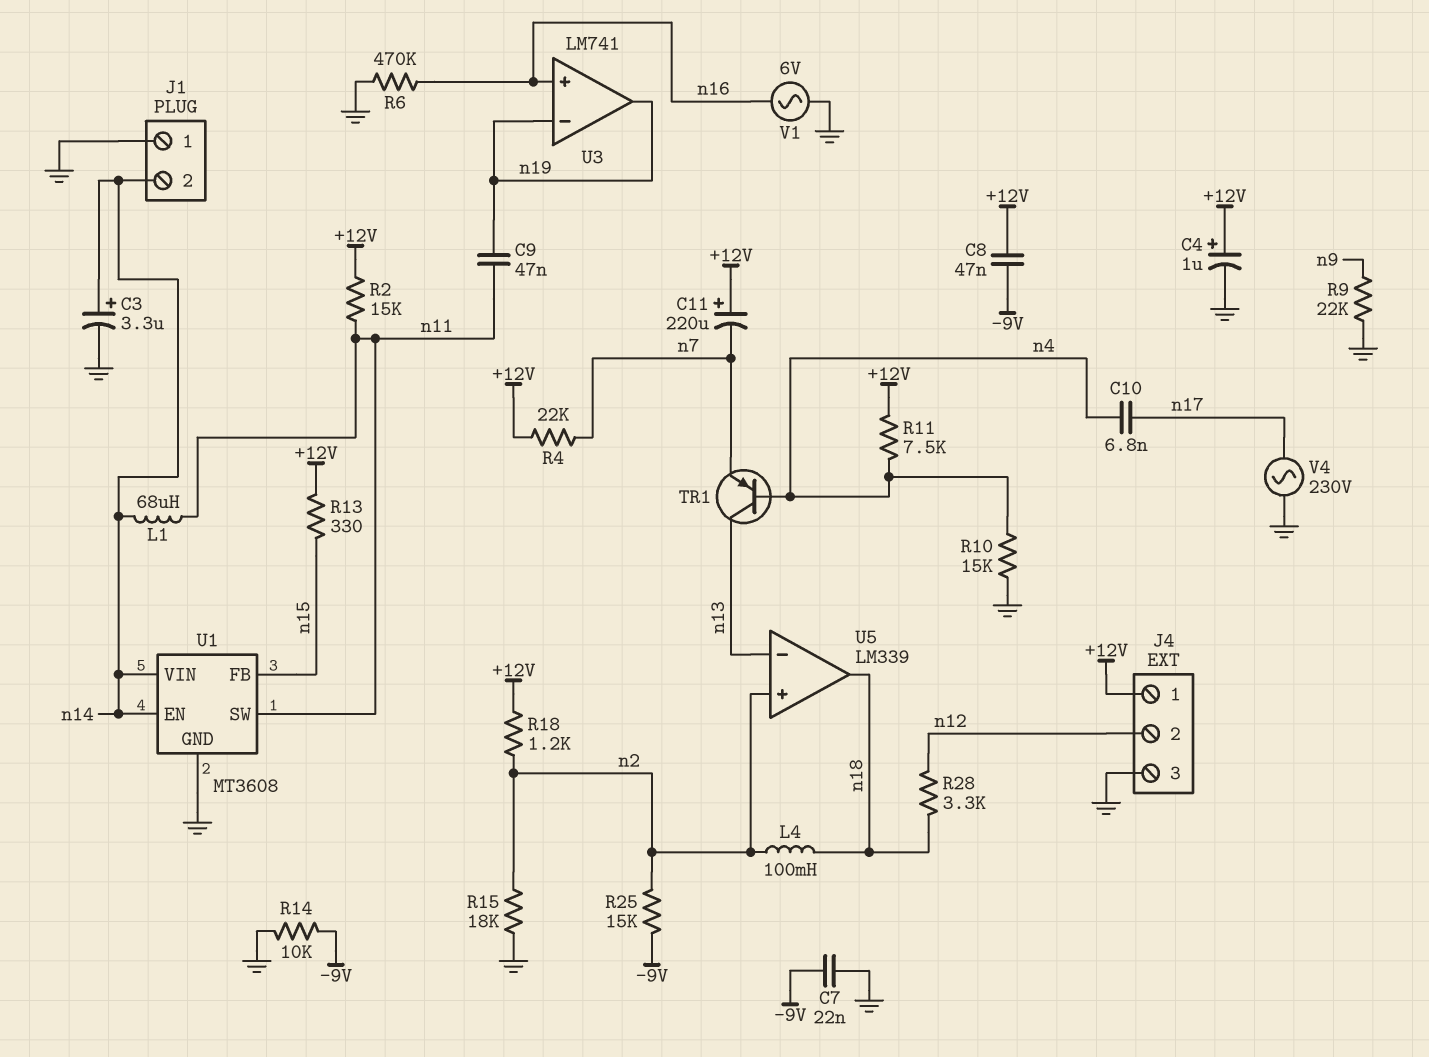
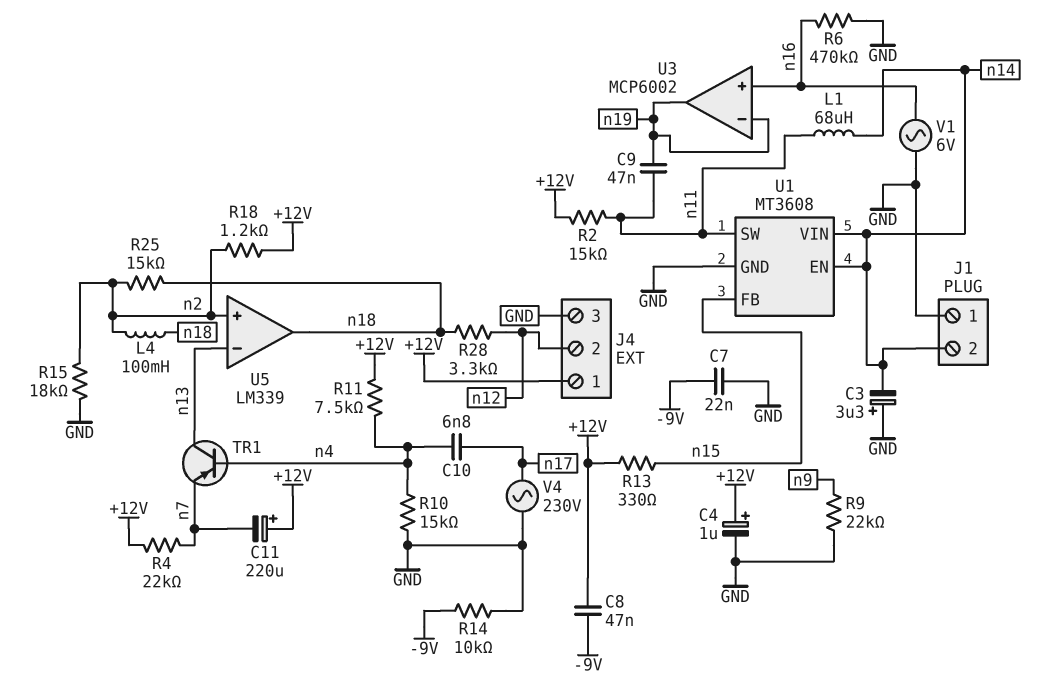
C3: 3.3uF (plus n14, minus GND) -> 3.3uF (plus GND, minus n14)
R25: 15k (-9V, n2) -> 15k (n2, n18)
U3: LM741 -> MCP6002

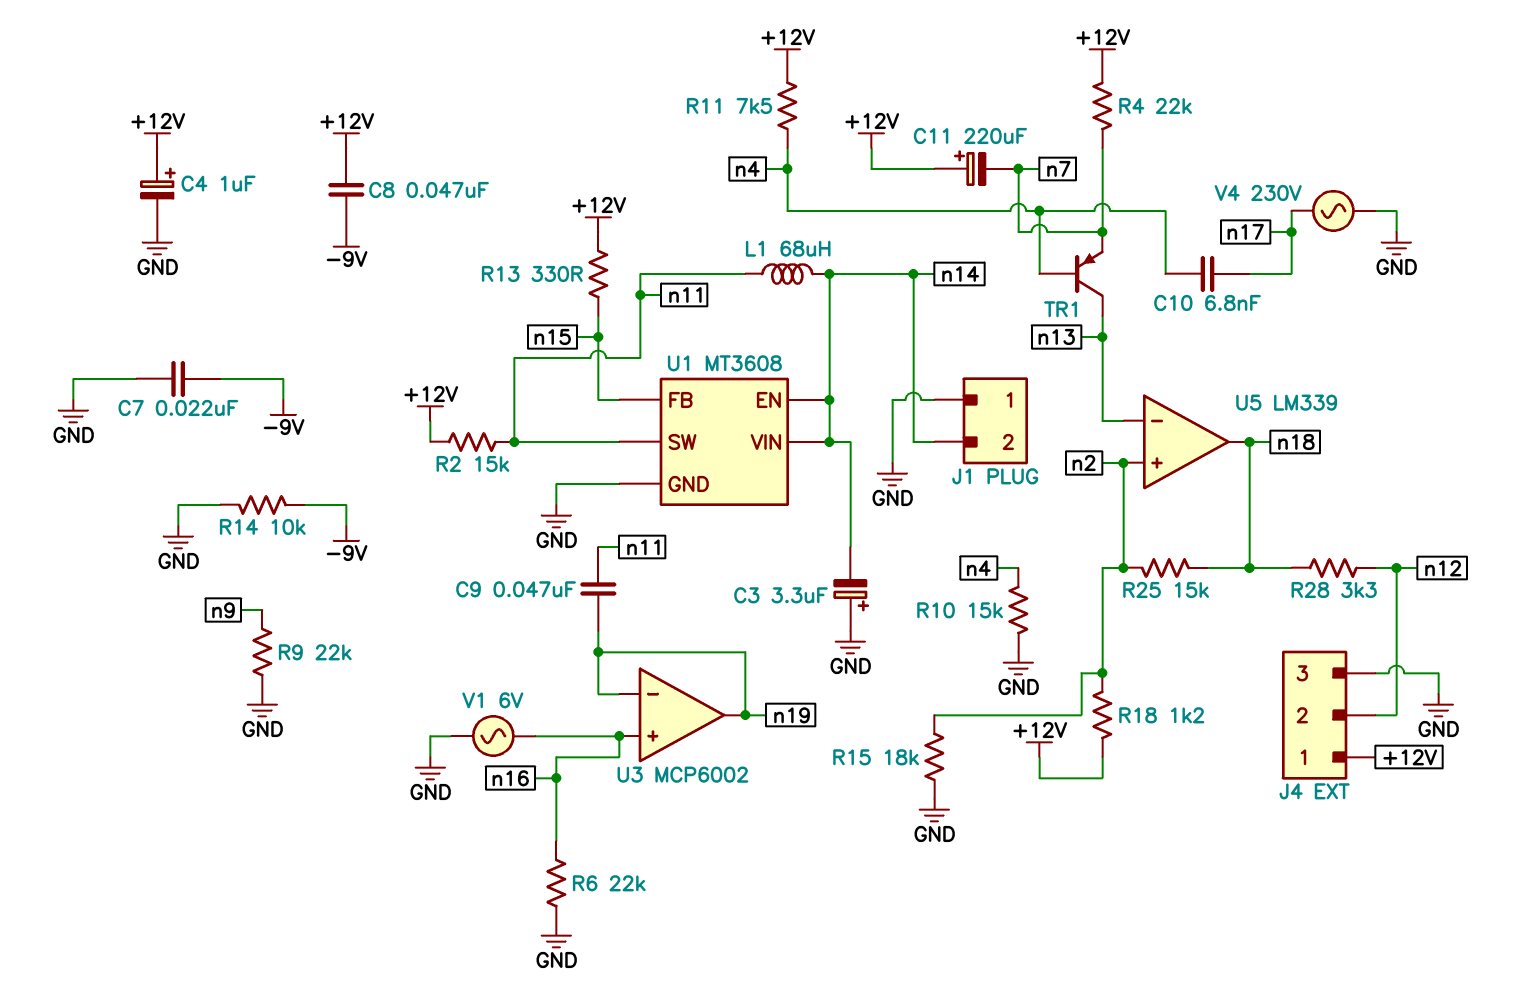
L4: 100mH (n2, n18) -> none
R6: 470k (GND, n16) -> 22k (GND, n16)

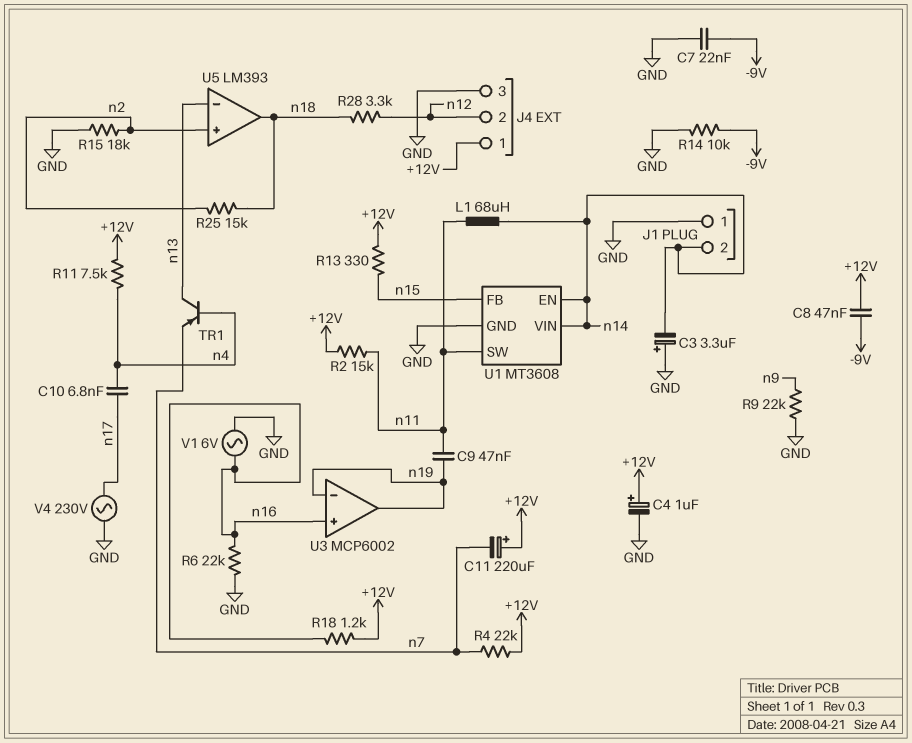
R10: 15k (GND, n4) -> none
R18: 1.2k (+12V, n2) -> 1.2k (+12V, n16)
U5: LM339 -> LM393

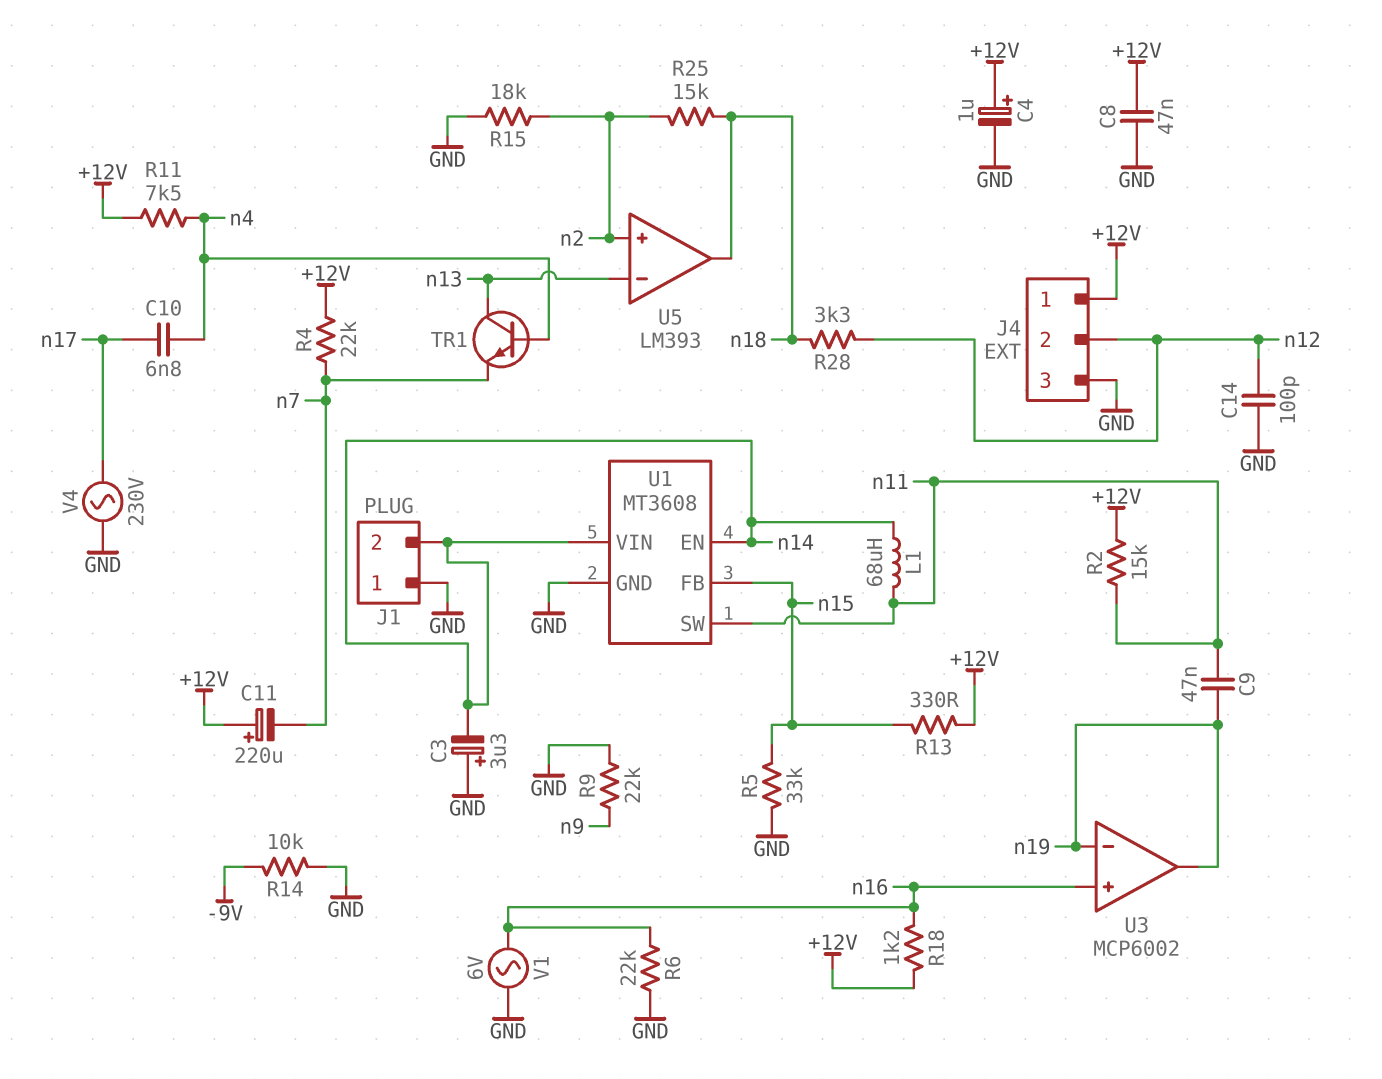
C7: 22nF (-9V, GND) -> none
C8: 47nF (+12V, -9V) -> 47nF (+12V, GND)
C14: none -> 100pF (GND, n12)
R5: none -> 33k (GND, n15)
TR1: PNP (B n4, C n13, E n7) -> NPN (B n4, C n13, E n7)

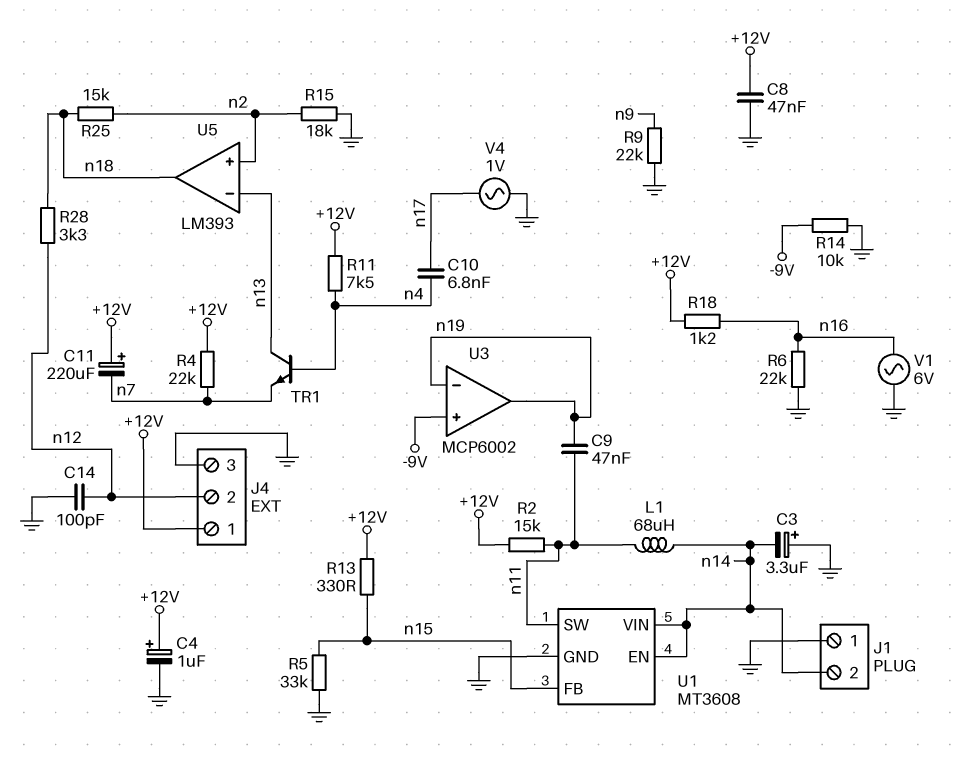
U3 pin in+: n16 -> -9V
V4: AC 230V (GND, n17) -> AC 1V (GND, n17)

